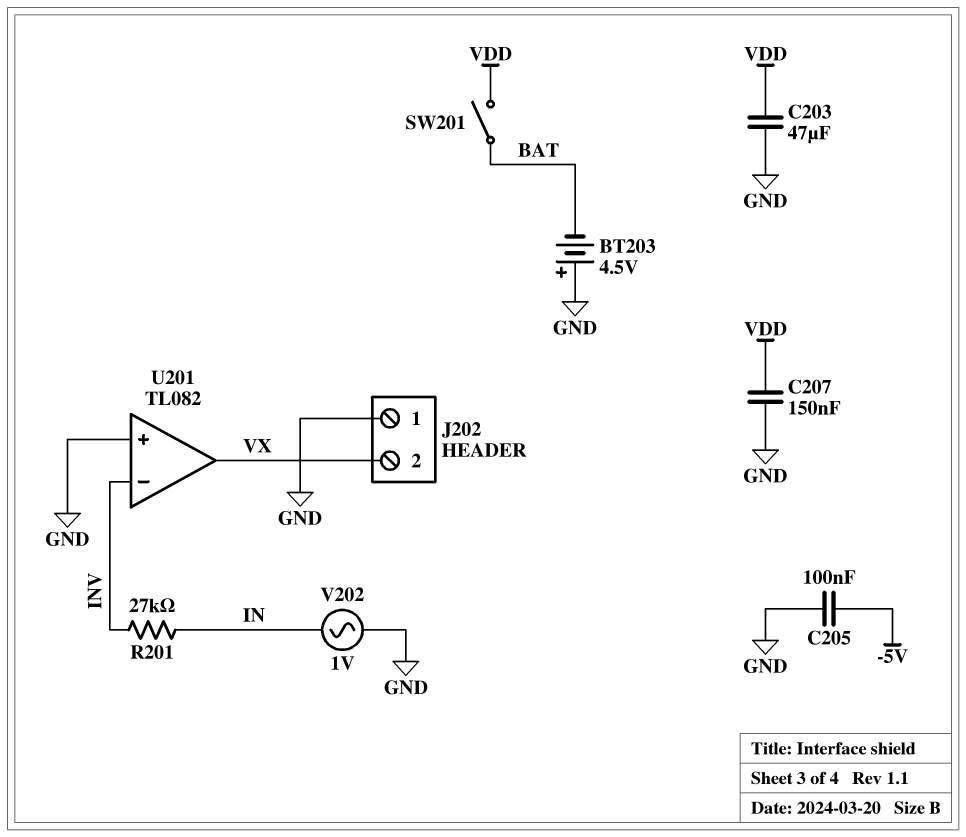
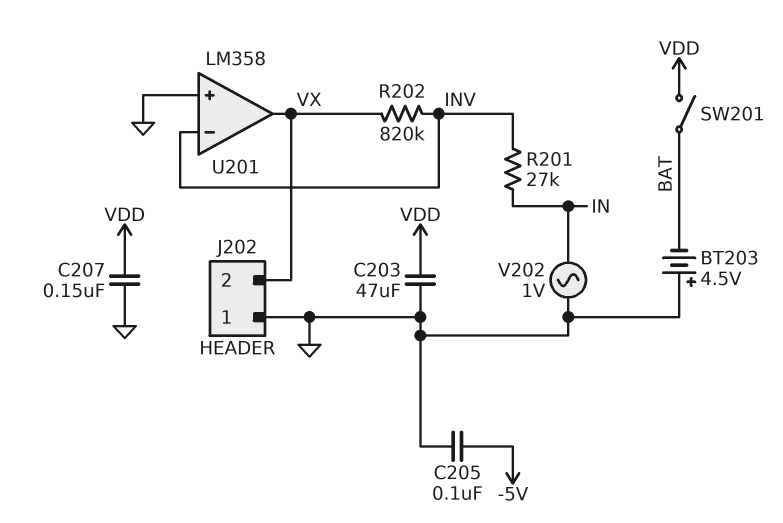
R202: none -> 820k (INV, VX)
U201: TL082 -> LM358

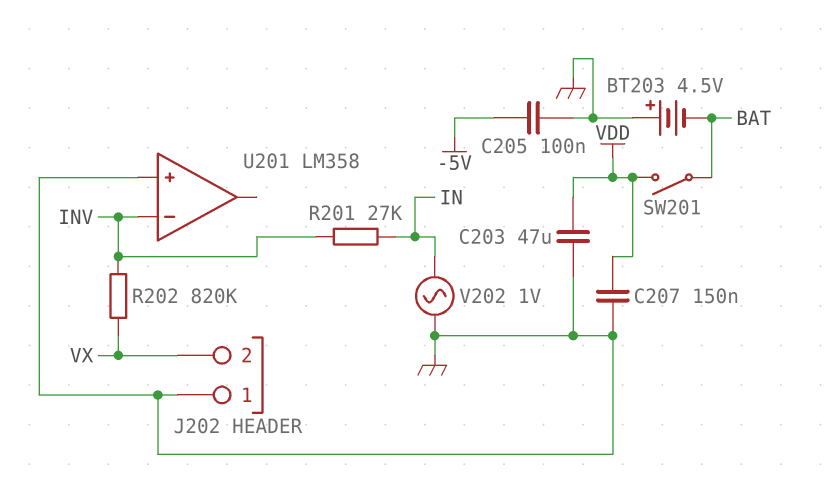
U201 pin out: VX -> none

